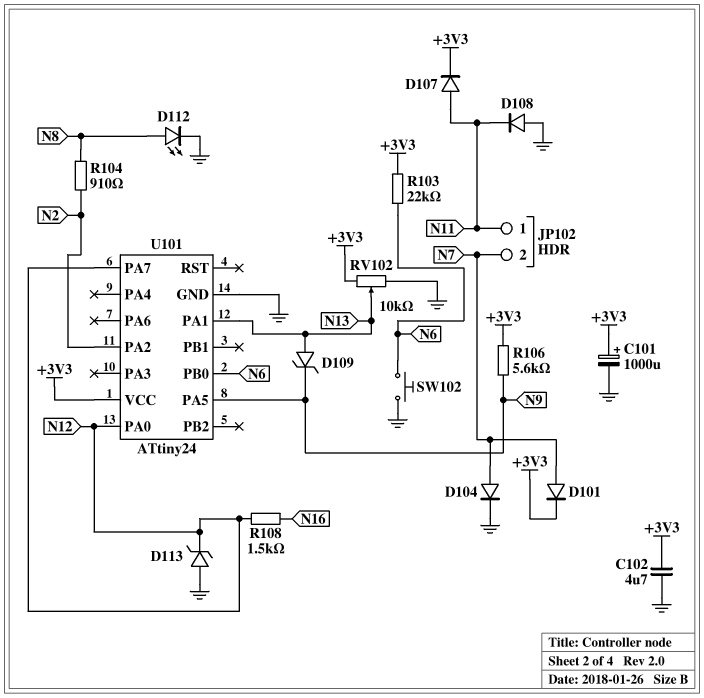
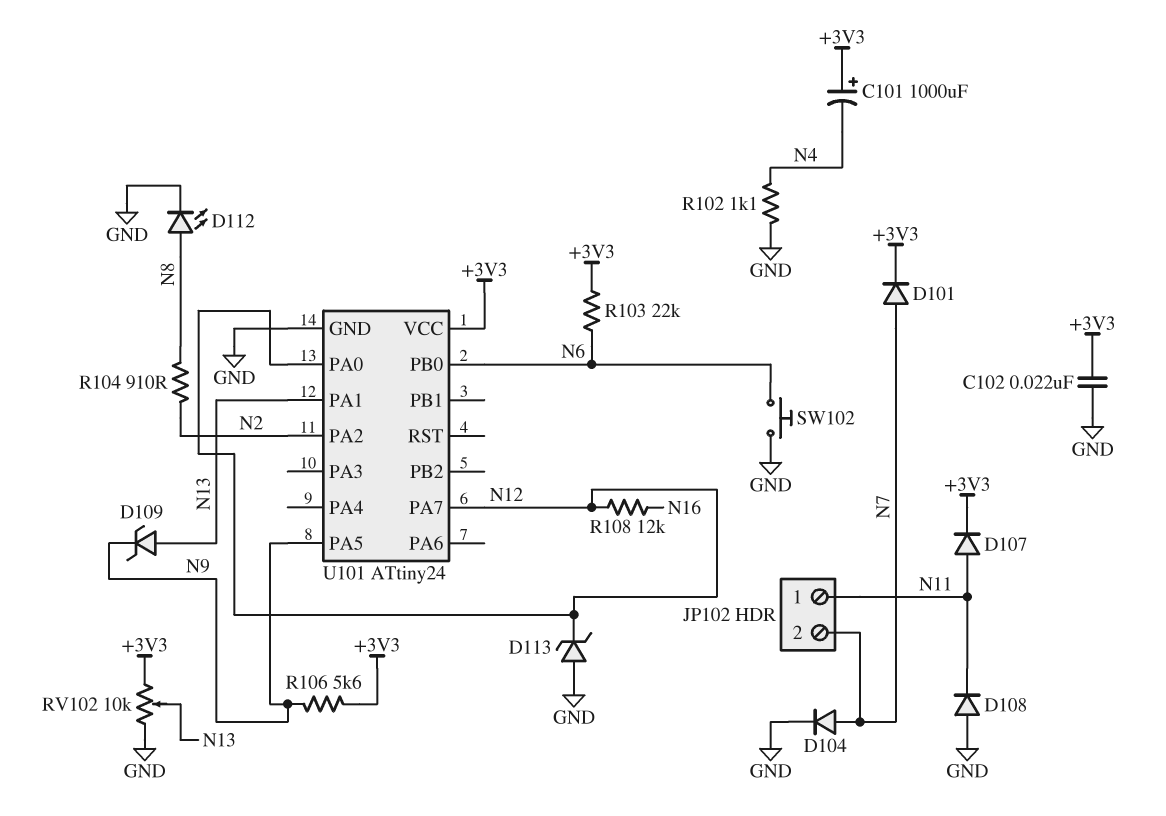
C101: 1000uF (plus +3V3, minus GND) -> 1000uF (plus +3V3, minus N4)
C102: 4.7uF (+3V3, GND) -> 22nF (+3V3, GND)
R102: none -> 1.1k (GND, N4)
R108: 1.5k (N12, N16) -> 12k (N12, N16)

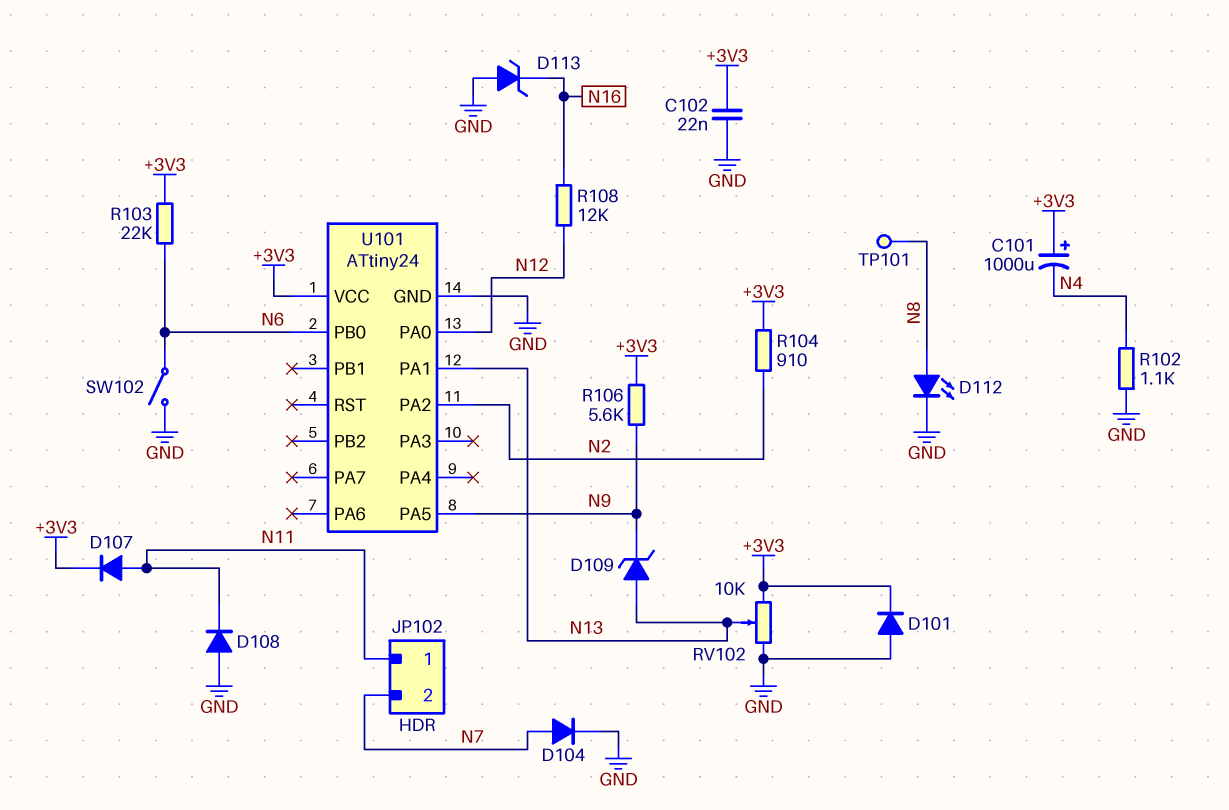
D101: diode (A N7, K +3V3) -> diode (A GND, K +3V3)
D113: zener (A GND, K N12) -> zener (A GND, K N16)
R104: 910 (N2, N8) -> 910 (+3V3, N2)
SW102: button (GND, N6) -> switch (GND, N6)
TP101: none -> test point (N8)
U101 pin PA7: N12 -> none

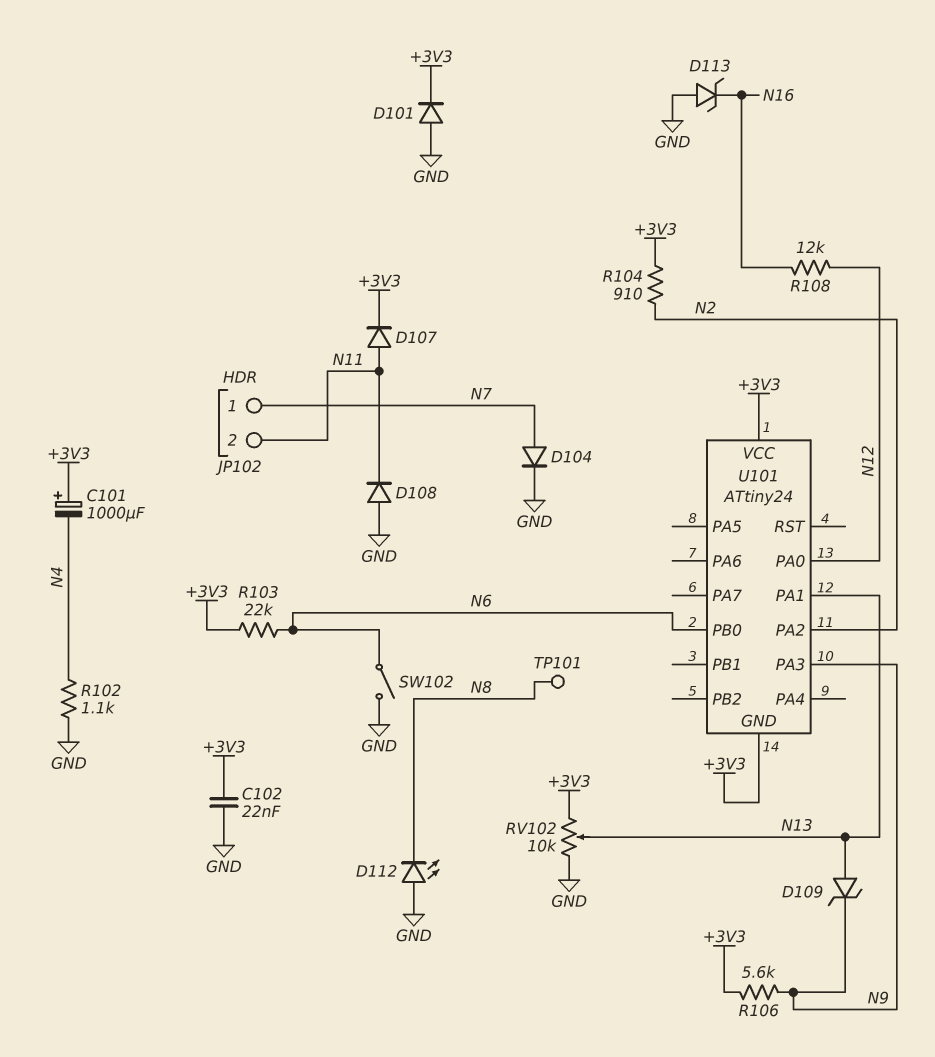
D112: LED (A N8, K GND) -> LED (A GND, K N8)
JP102 pin 1: N11 -> N7
JP102 pin 2: N7 -> N11
U101 pin GND: GND -> +3V3
U101 pin PA3: none -> N9
U101 pin PA5: N9 -> none

